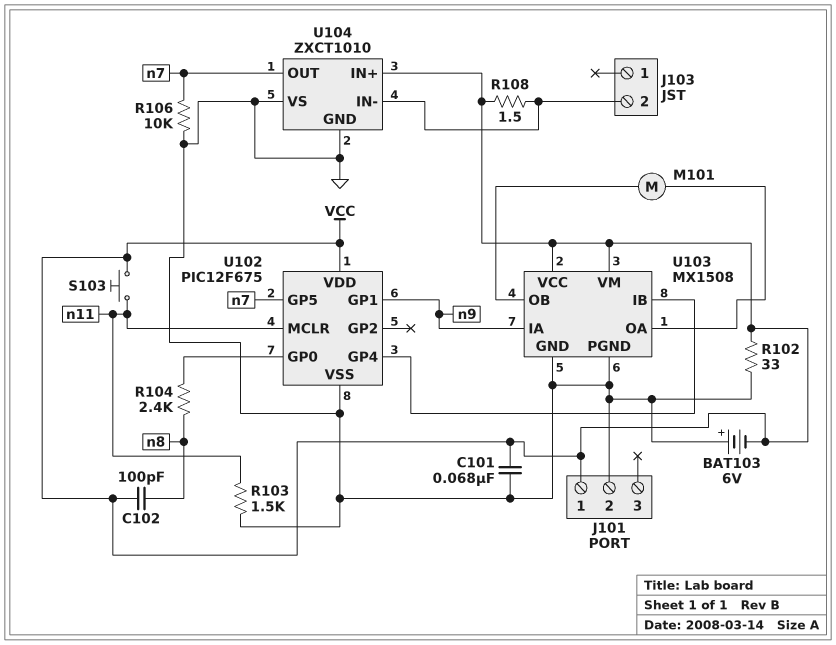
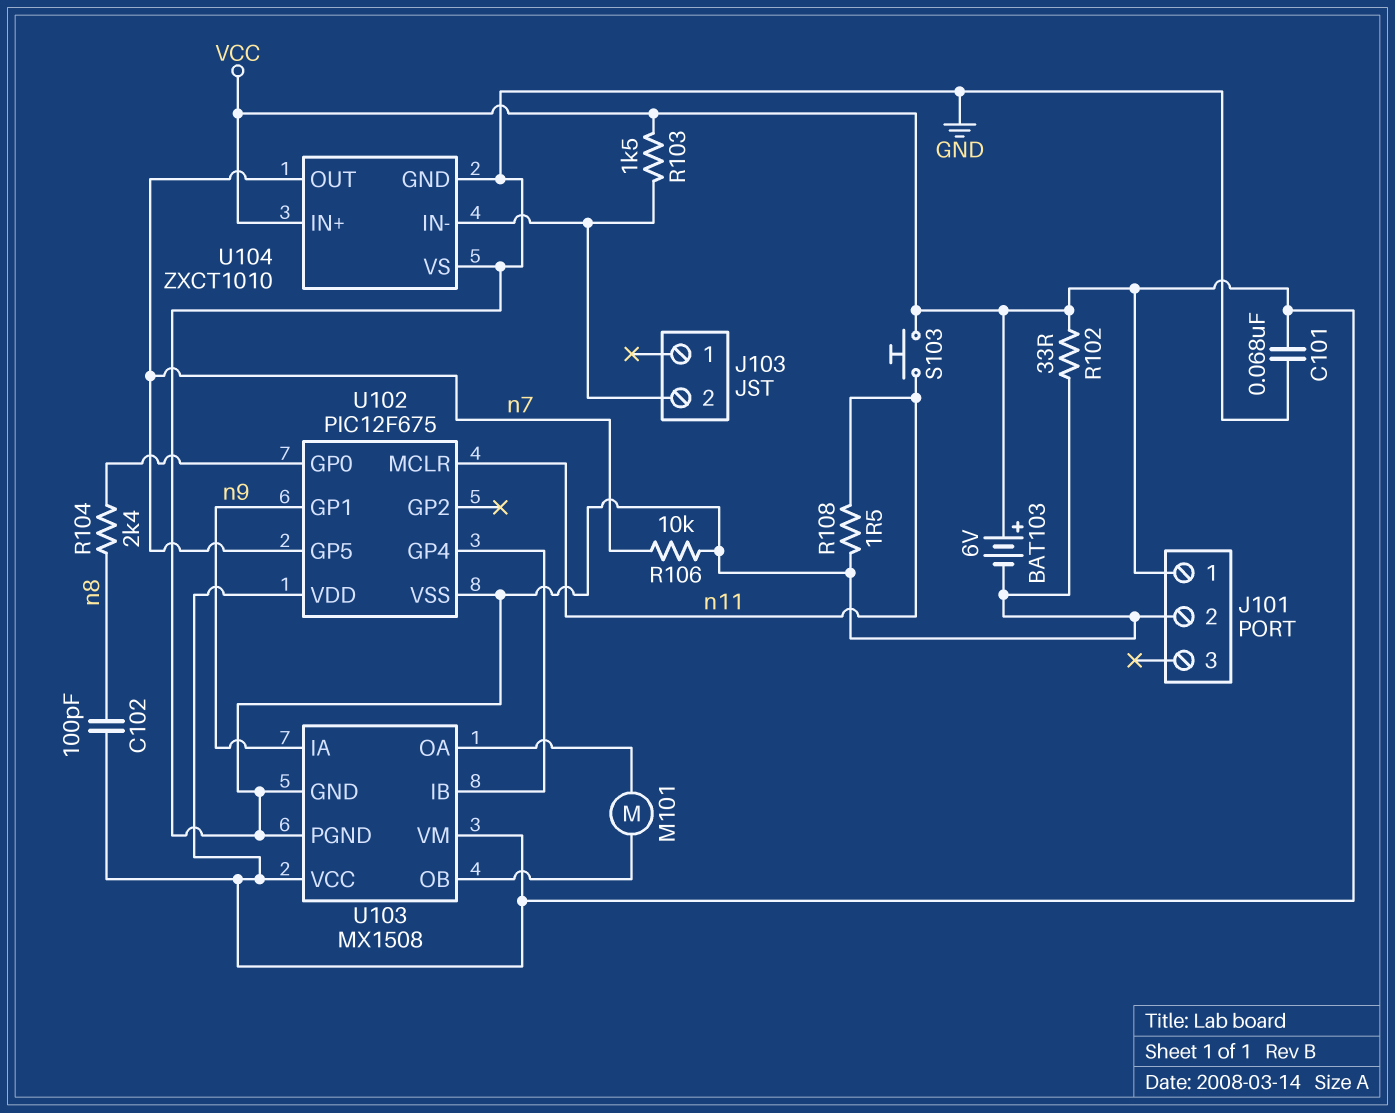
BAT103: 6V (plus GND, minus VCC) -> 6V (plus VCC, minus GND)
R103: 1.5k (GND, n11) -> 1.5k (J103/2, VCC)
R108: 1.5 (J103/2, VCC) -> 1.5 (GND, n11)

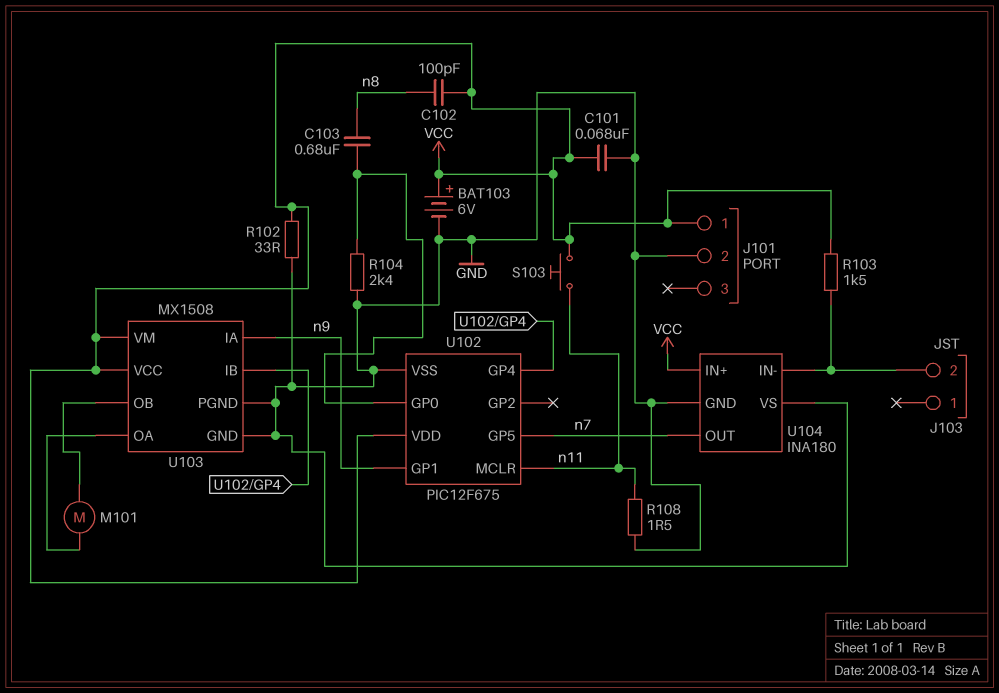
C103: none -> 680nF (U102/GP0, n8)
R104: 2.4k (U102/GP0, n8) -> 2.4k (GND, U102/GP0)
R106: 10k (GND, n7) -> none
U104: ZXCT1010 -> INA180

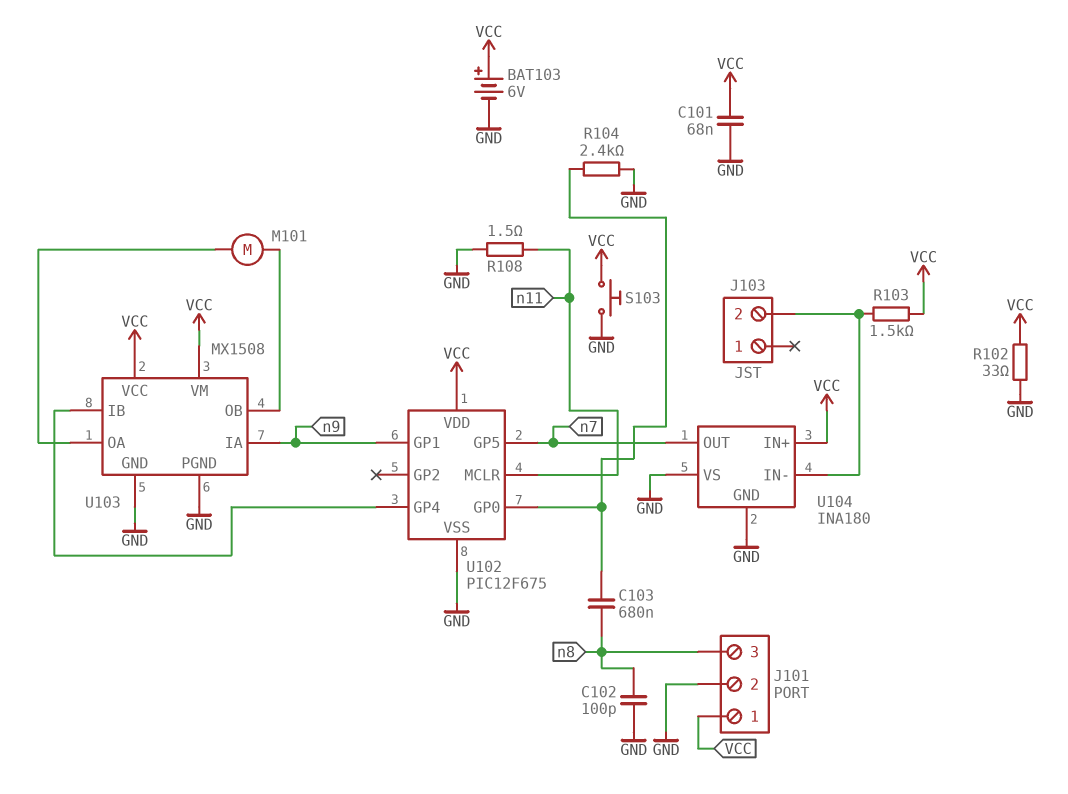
C102: 100pF (VCC, n8) -> 100pF (GND, n8)
J101 pin 3: none -> n8
S103: button (VCC, n11) -> button (GND, VCC)

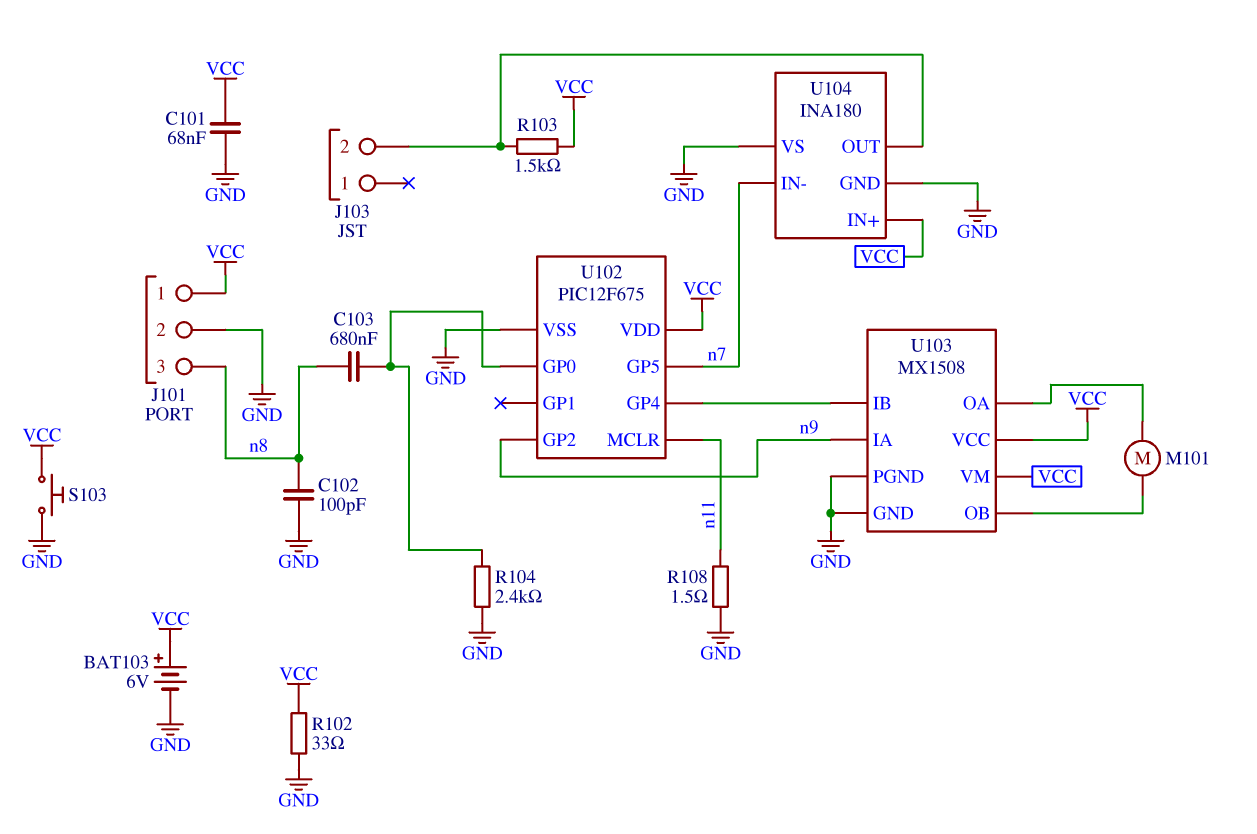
U102 pin GP1: n9 -> none
U102 pin GP2: none -> n9
U104 pin IN-: J103/2 -> n7
U104 pin OUT: n7 -> J103/2

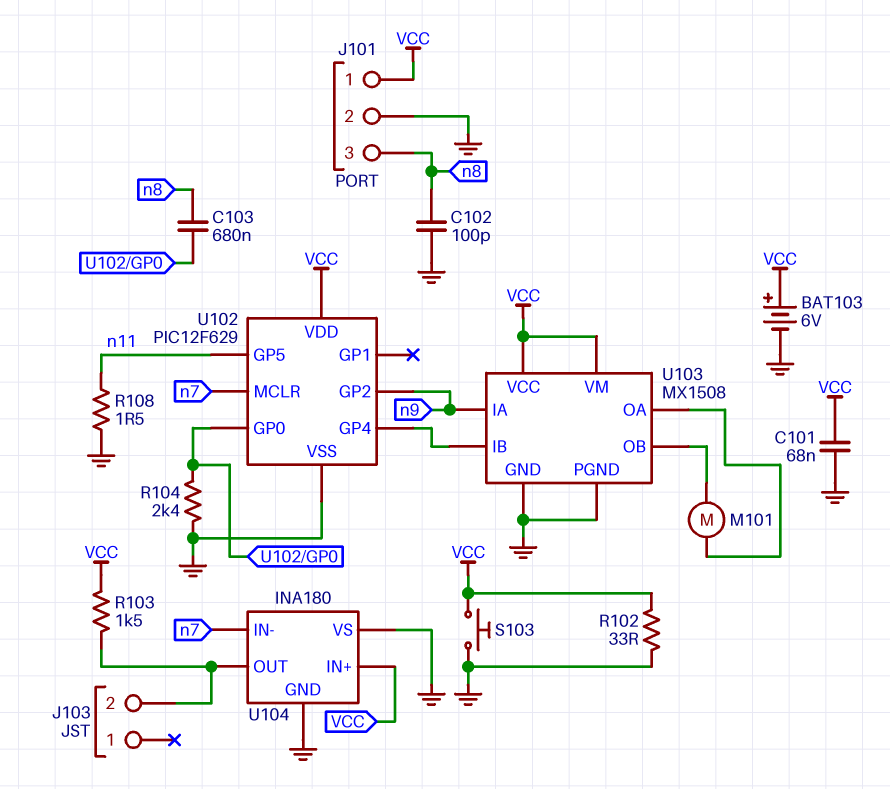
U102: PIC12F675 -> PIC12F629
U102 pin GP5: n7 -> n11
U102 pin MCLR: n11 -> n7

